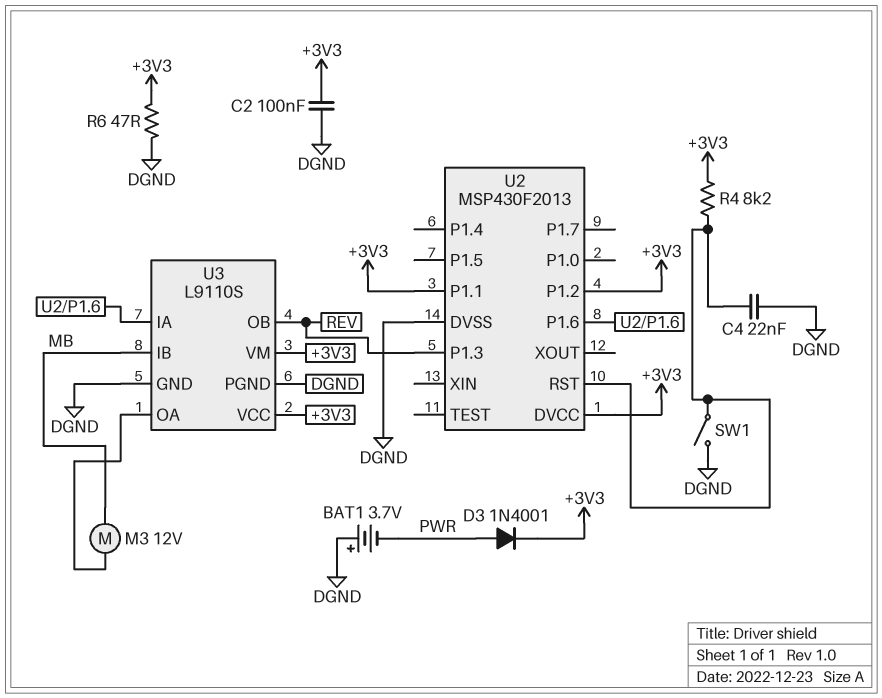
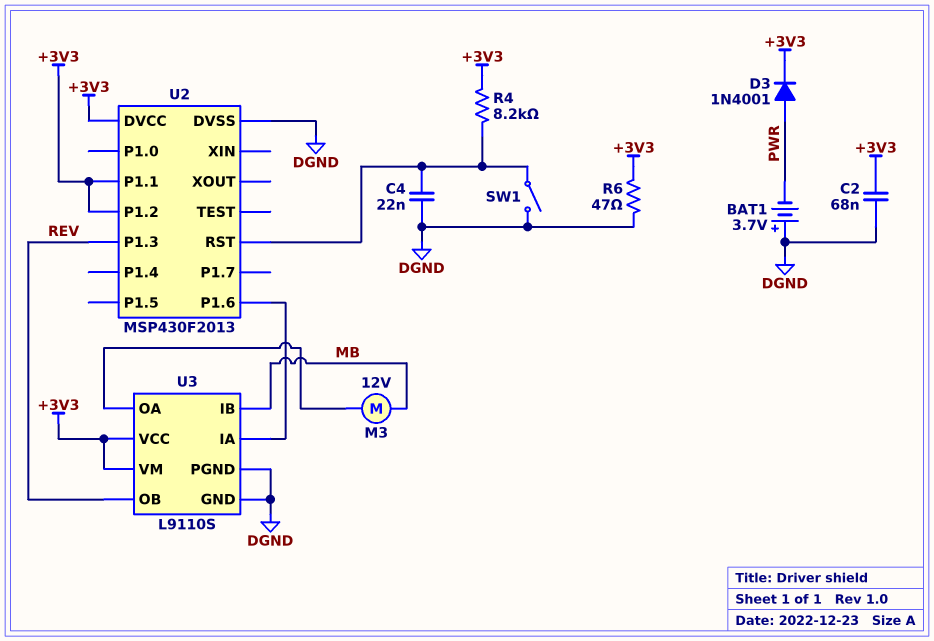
C2: 100nF (+3V3, DGND) -> 68nF (+3V3, DGND)

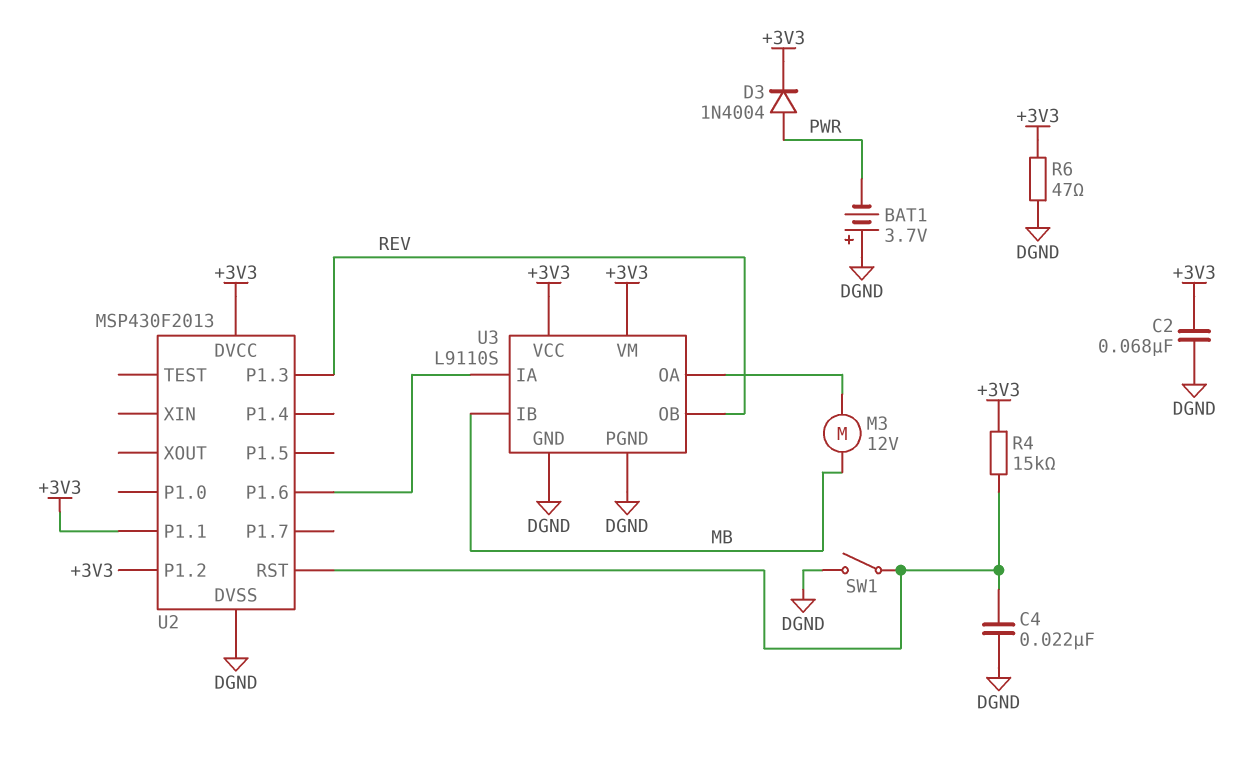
D3: diode 1N4001 (A PWR, K +3V3) -> diode 1N4004 (A PWR, K +3V3)
R4: 8.2k (+3V3, U2/RST) -> 15k (+3V3, U2/RST)

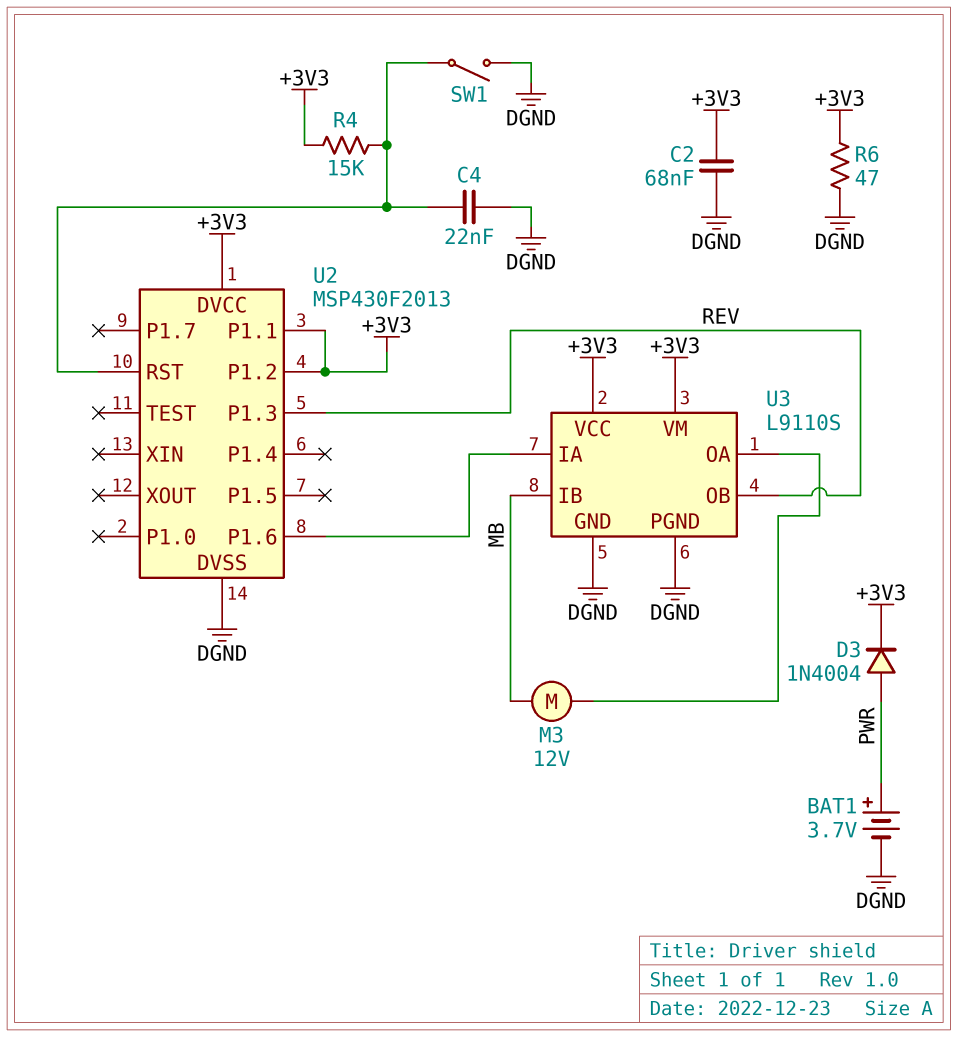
BAT1: 3.7V (plus DGND, minus PWR) -> 3.7V (plus PWR, minus DGND)

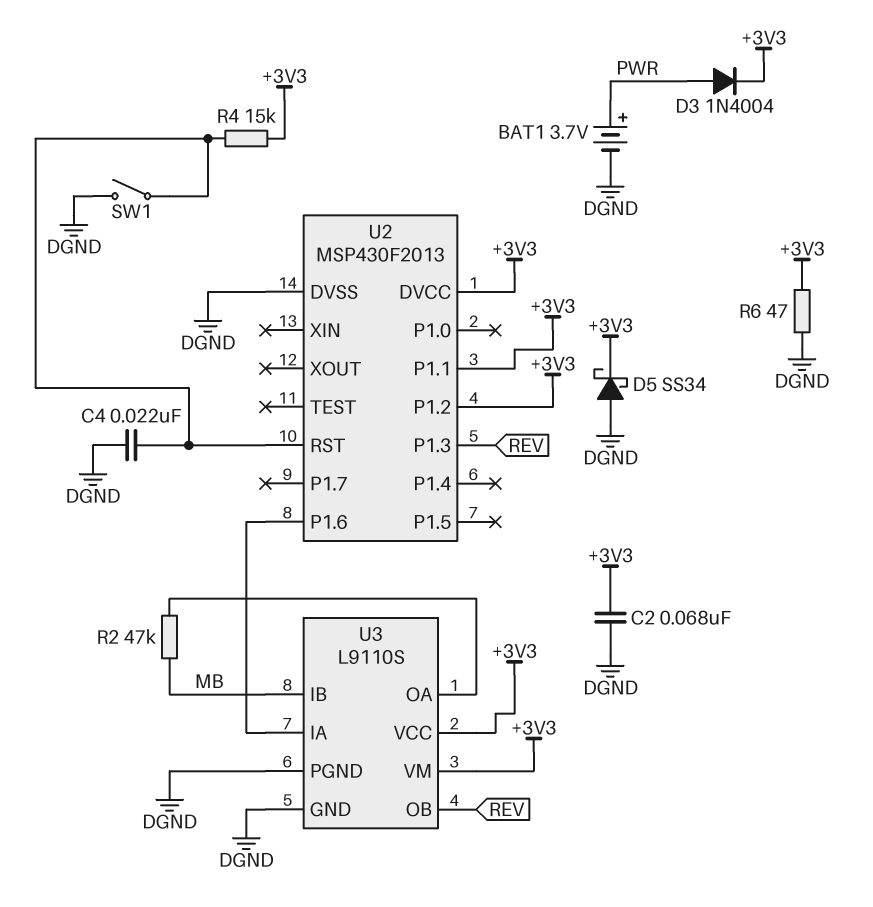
D5: none -> schottky SS34 (A DGND, K +3V3)
M3: motor 12V (MB, U3/OA) -> none
R2: none -> 47k (MB, U3/OA)

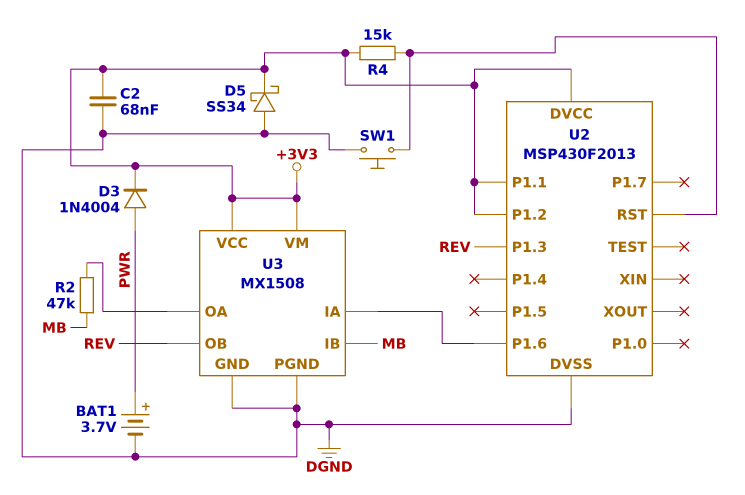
C4: 22nF (DGND, U2/RST) -> none
R6: 47 (+3V3, DGND) -> none
SW1: switch (DGND, U2/RST) -> button (DGND, U2/RST)
U3: L9110S -> MX1508

